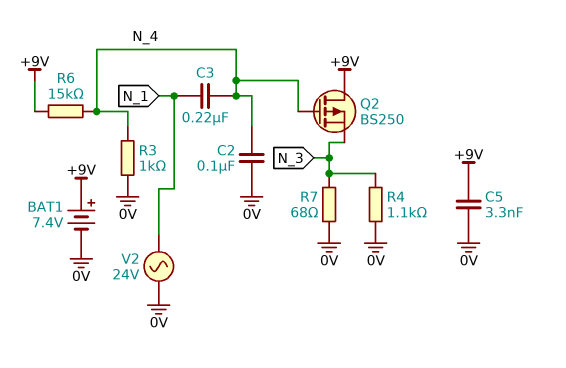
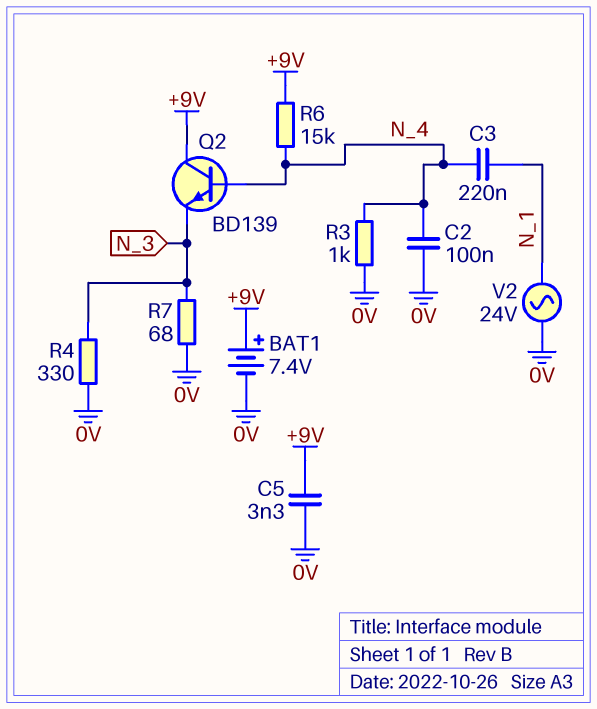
Q2: PMOS BS250 (G N_4, D +9V, S N_3) -> NPN BD139 (B N_4, C +9V, E N_3)
R4: 1.1k (0V, N_3) -> 330 (0V, N_3)

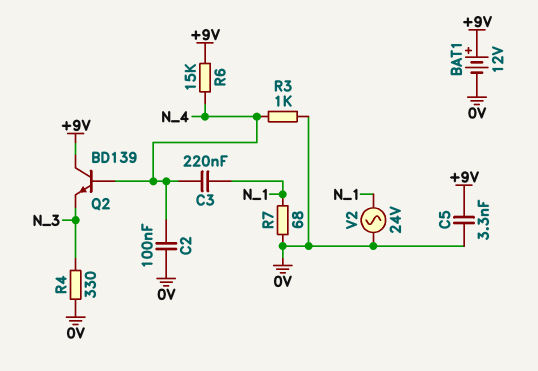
BAT1: 7.4V (plus +9V, minus 0V) -> 12V (plus +9V, minus 0V)
R7: 68 (0V, N_3) -> 68 (0V, N_1)

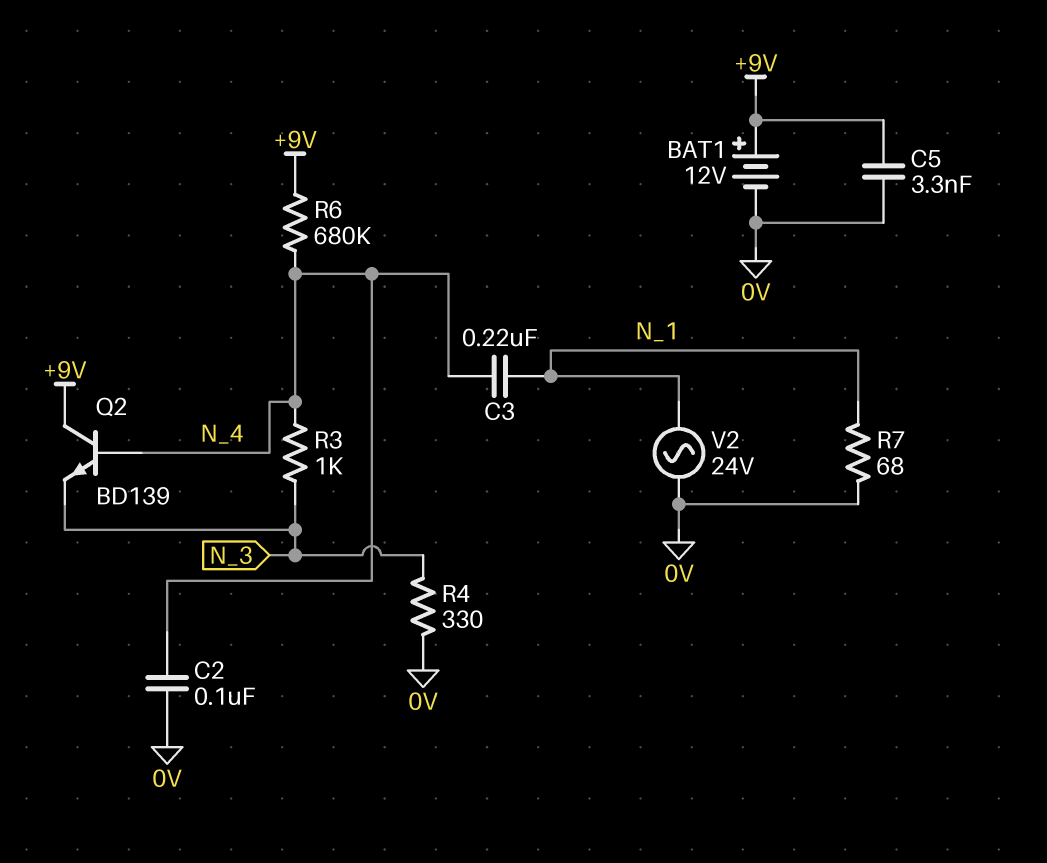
R3: 1k (0V, N_4) -> 1k (N_3, N_4)
R6: 15k (+9V, N_4) -> 680k (+9V, N_4)

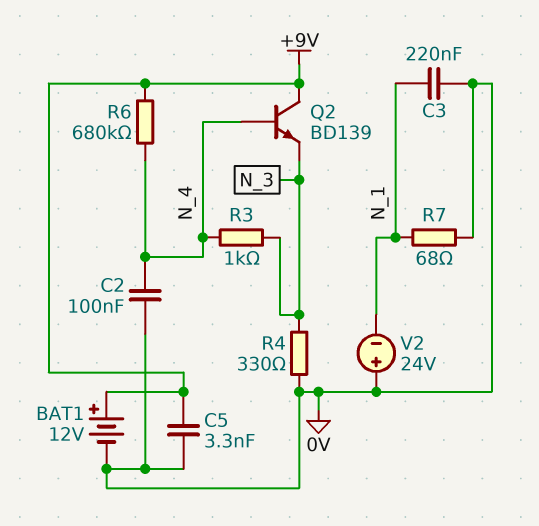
C3: 220nF (N_1, N_4) -> 220nF (0V, N_1)
V2: AC 24V (0V, N_1) -> 24V (plus 0V, minus N_1)

